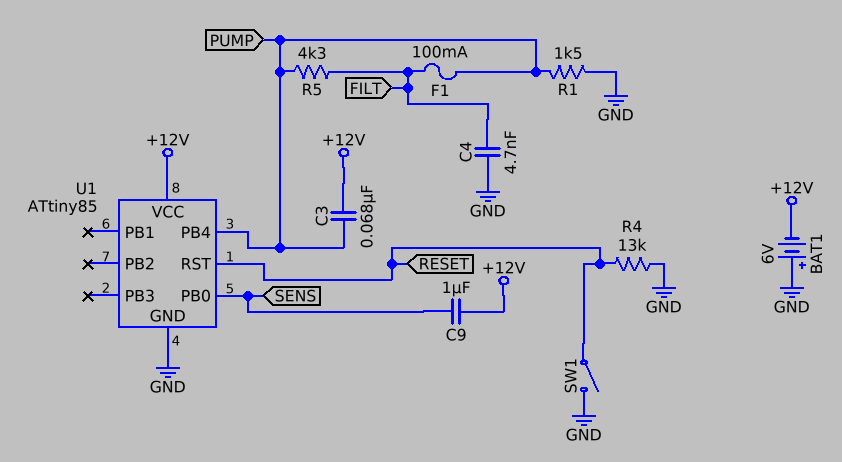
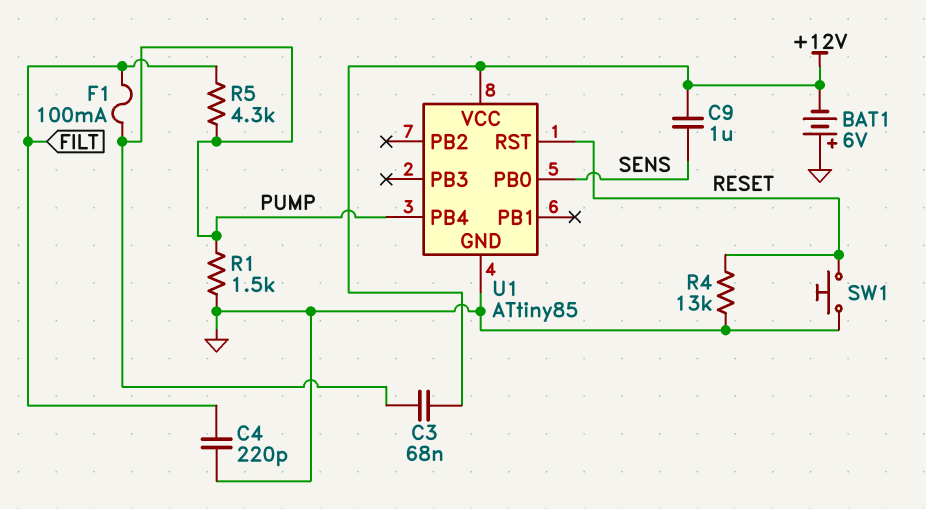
C4: 4.7nF (FILT, GND) -> 220pF (FILT, GND)
SW1: switch (GND, RESET) -> button (GND, RESET)

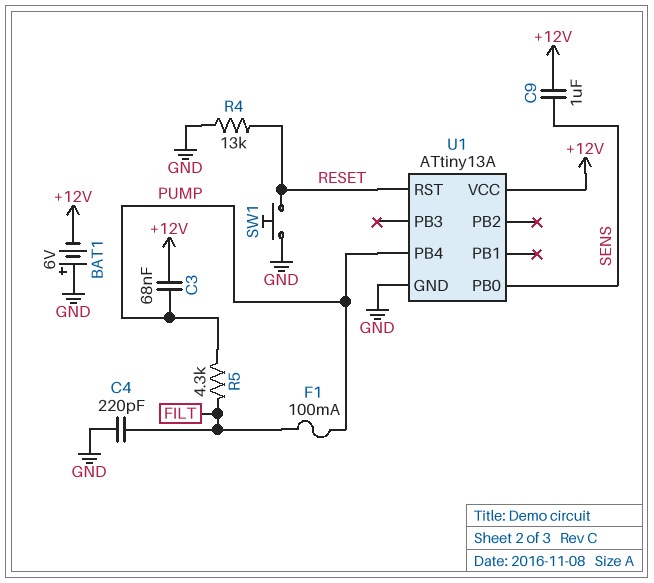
R1: 1.5k (GND, PUMP) -> none
U1: ATtiny85 -> ATtiny13A

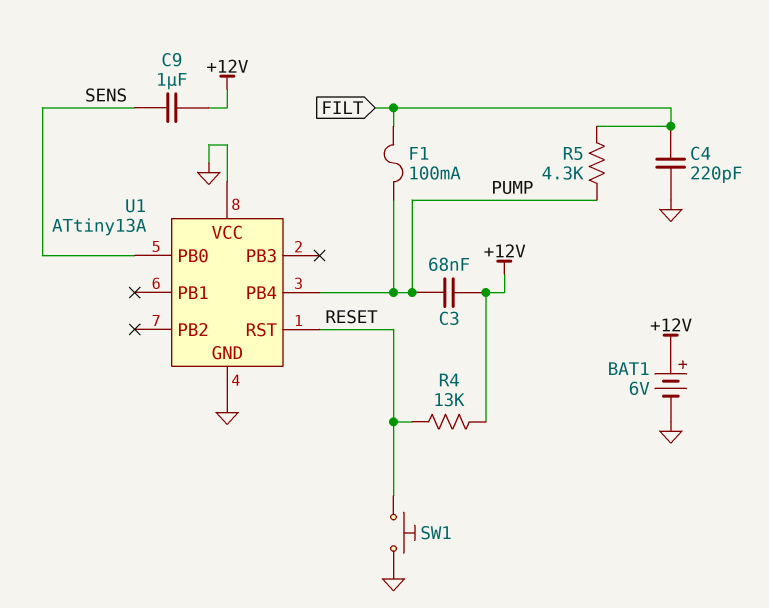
BAT1: 6V (plus GND, minus +12V) -> 6V (plus +12V, minus GND)
R4: 13k (GND, RESET) -> 13k (+12V, RESET)
U1 pin VCC: +12V -> GND

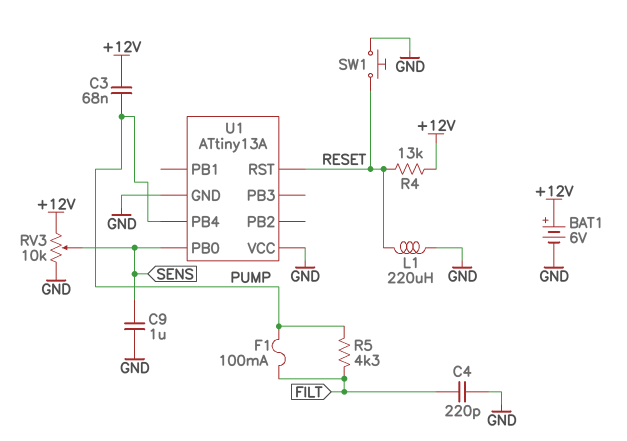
C9: 1uF (+12V, SENS) -> 1uF (GND, SENS)
L1: none -> 220uH (GND, RESET)
RV3: none -> 10k (+12V, GND, wiper SENS)

